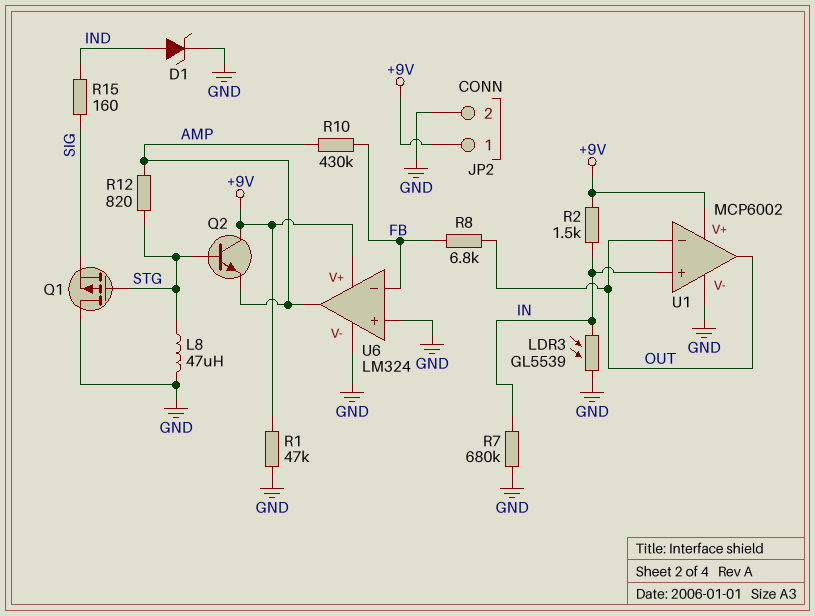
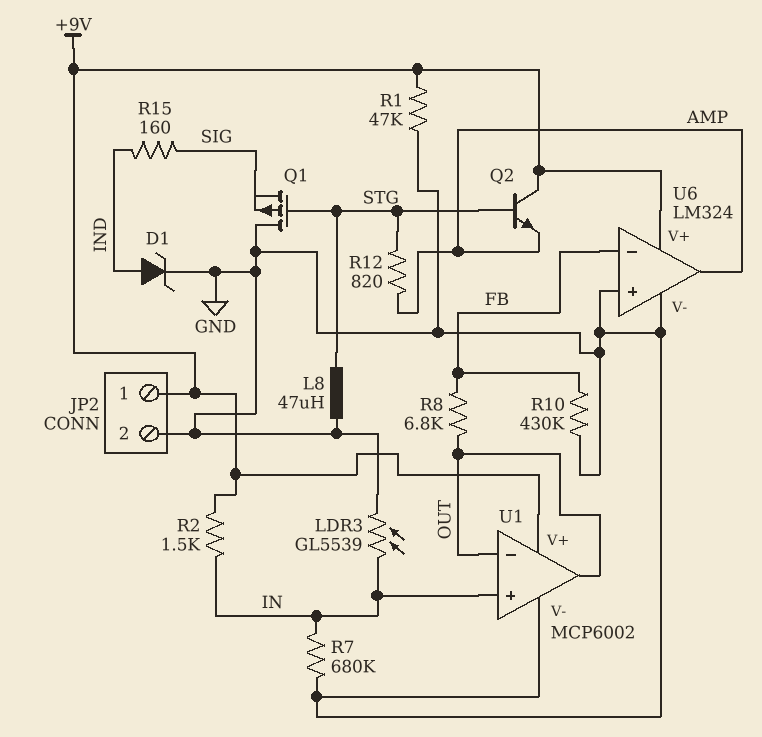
R10: 430k (AMP, FB) -> 430k (FB, GND)

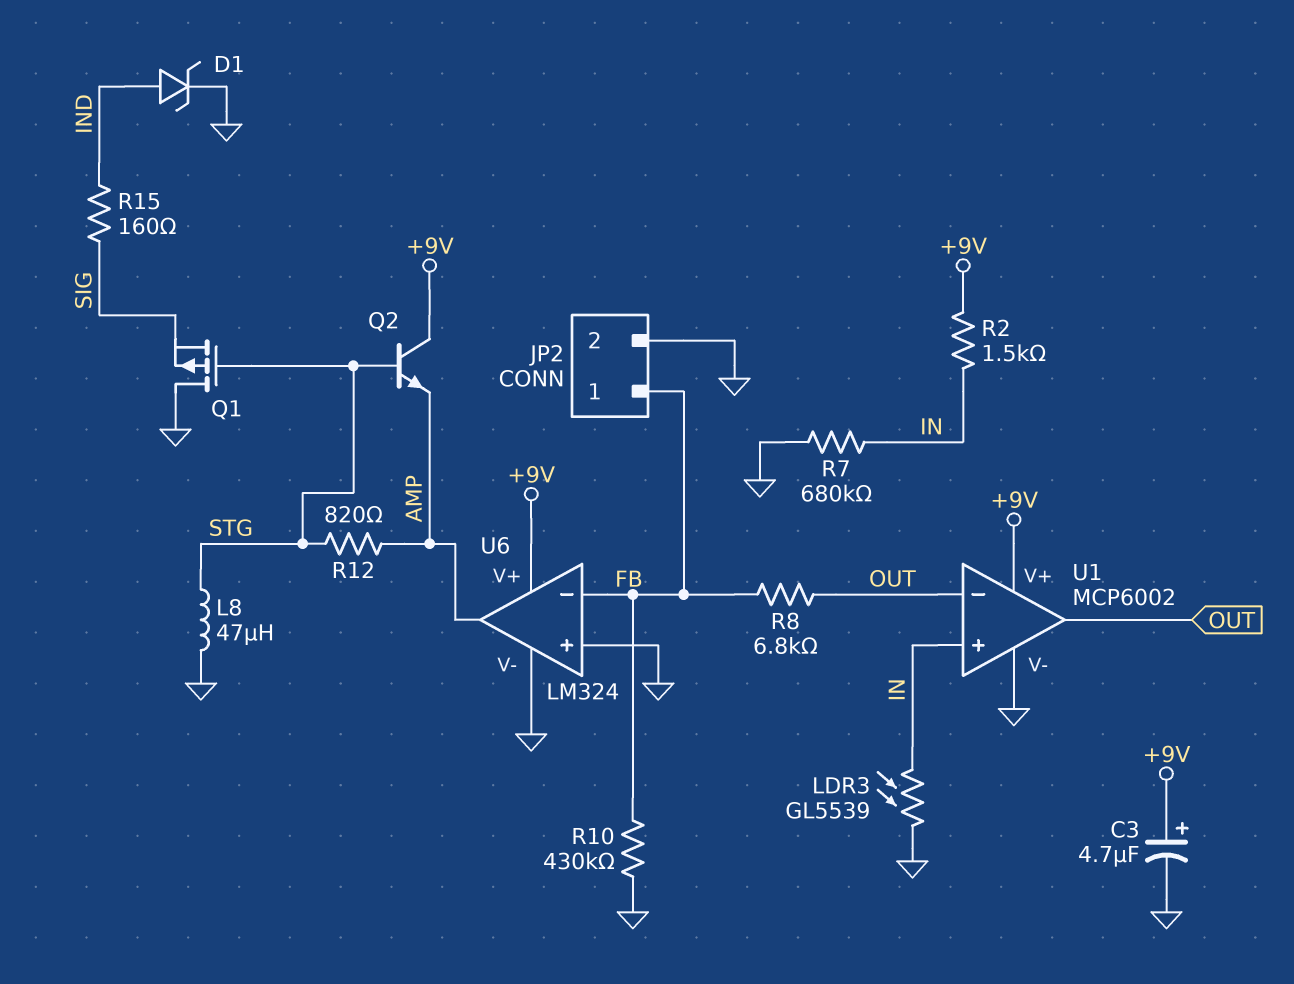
C3: none -> 4.7uF (plus +9V, minus GND)
JP2 pin 1: +9V -> FB
R1: 47k (+9V, GND) -> none

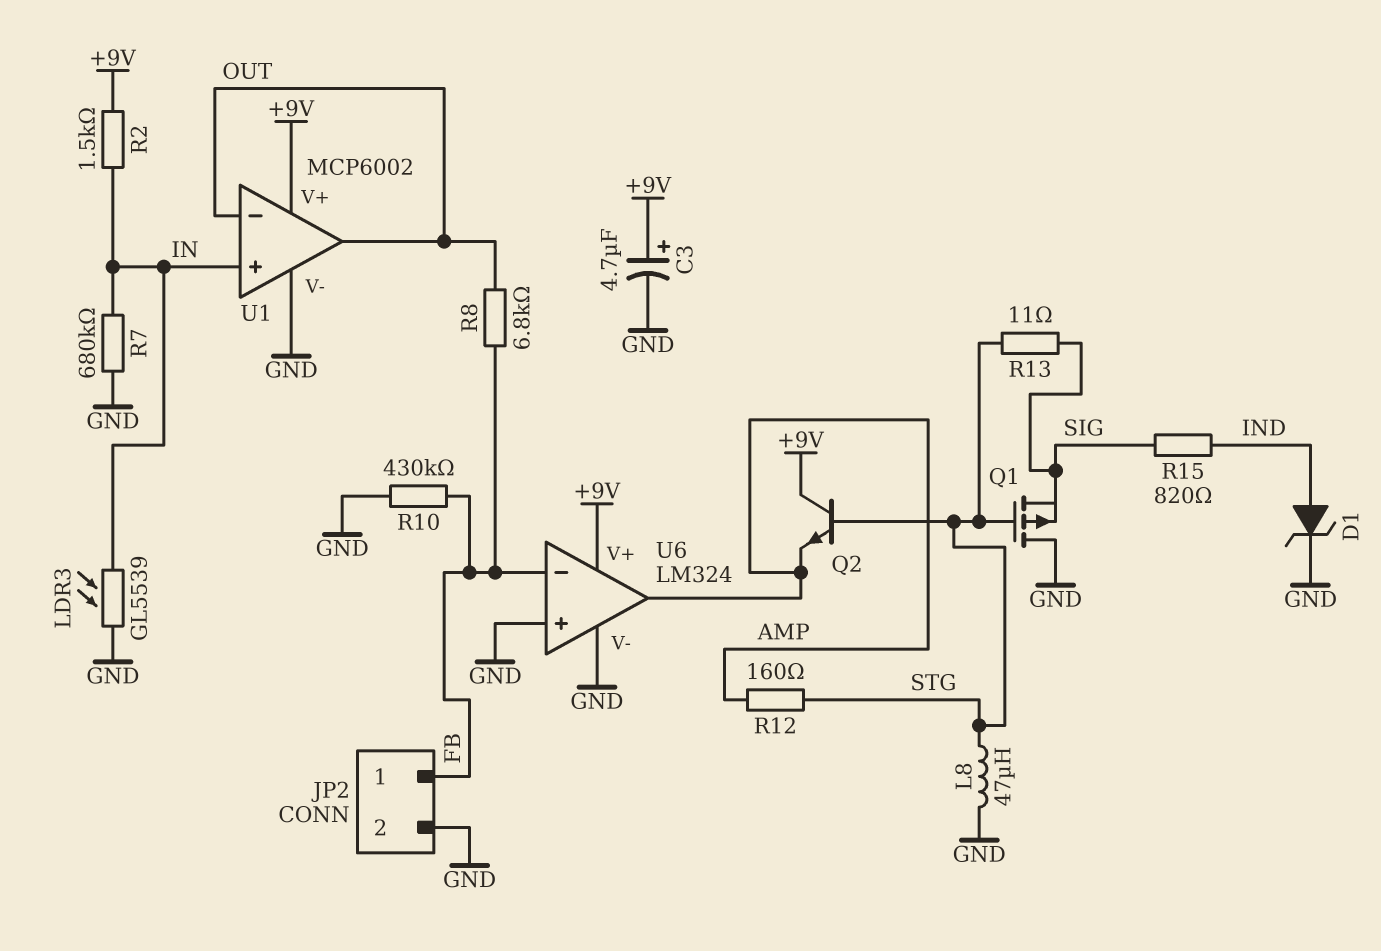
R12: 820 (AMP, STG) -> 160 (AMP, STG)
R13: none -> 11 (SIG, STG)
R15: 160 (IND, SIG) -> 820 (IND, SIG)

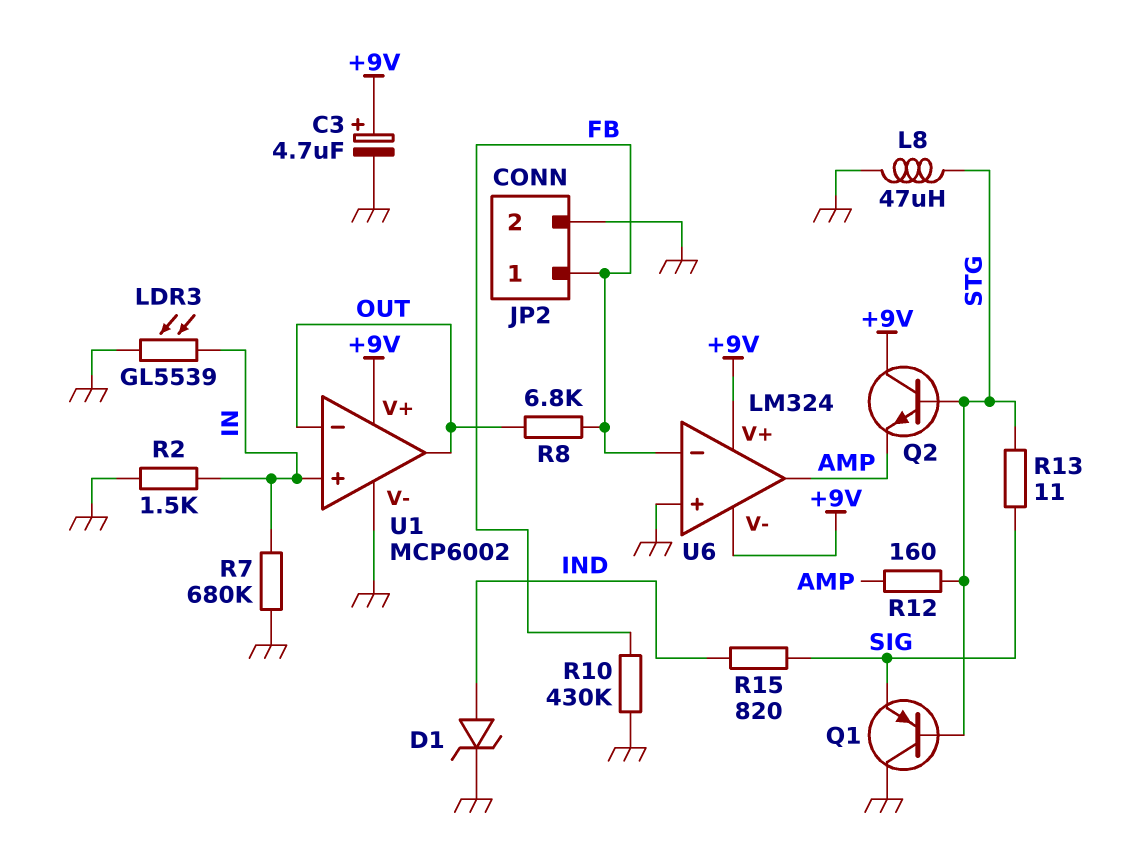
Q1: PMOS (G STG, D GND, S SIG) -> PNP (B STG, C GND, E SIG)
R2: 1.5k (+9V, IN) -> 1.5k (GND, IN)
U6 pin V-: GND -> +9V

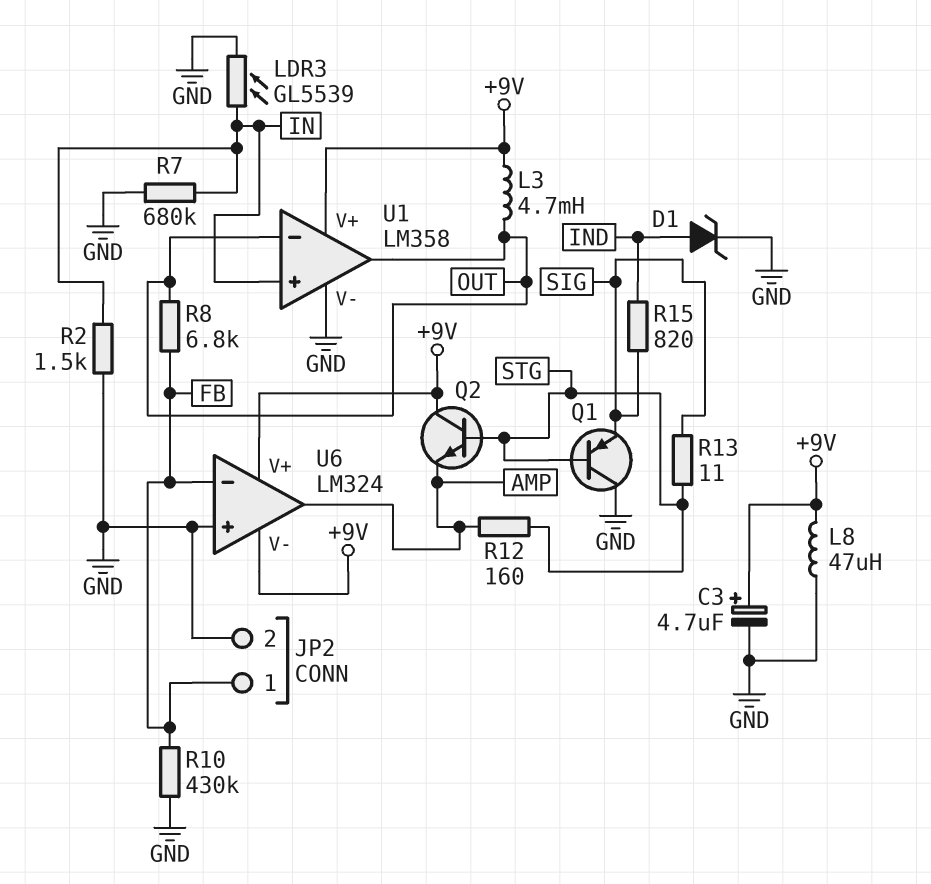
L3: none -> 4.7mH (+9V, OUT)
L8: 47uH (GND, STG) -> 47uH (+9V, GND)
U1: MCP6002 -> LM358

